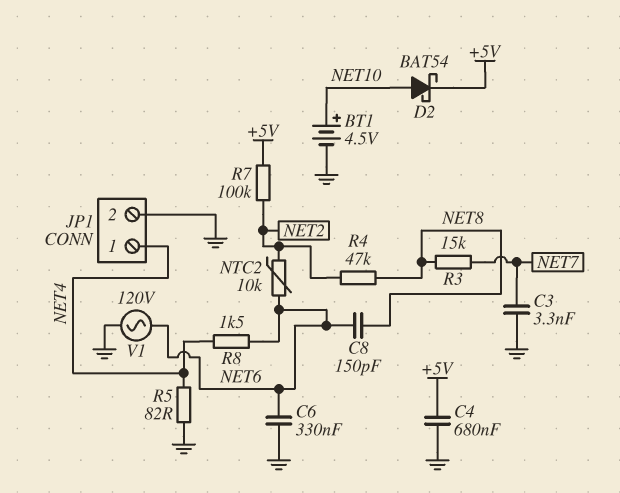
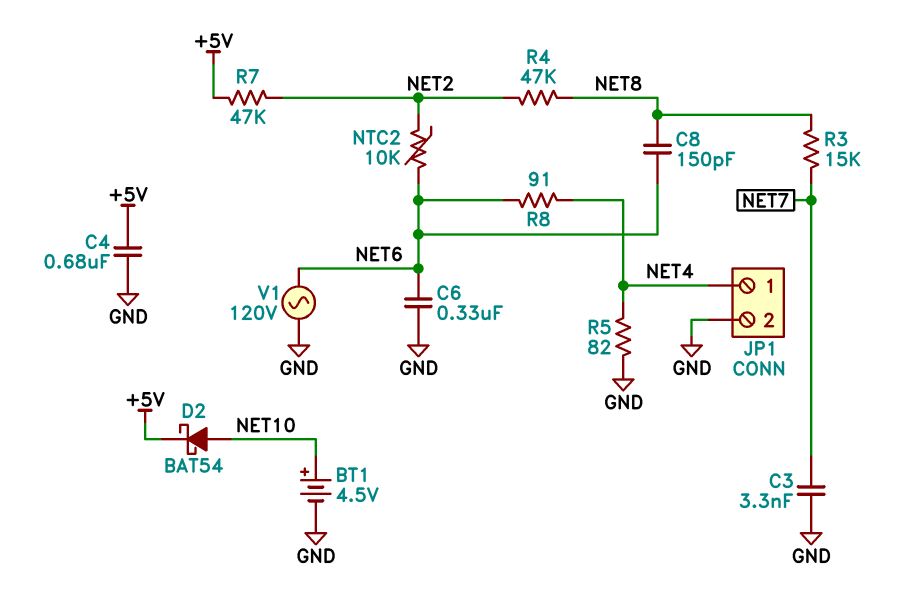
R7: 100k (+5V, NET2) -> 47k (+5V, NET2)
R8: 1.5k (NET4, NET6) -> 91 (NET4, NET6)

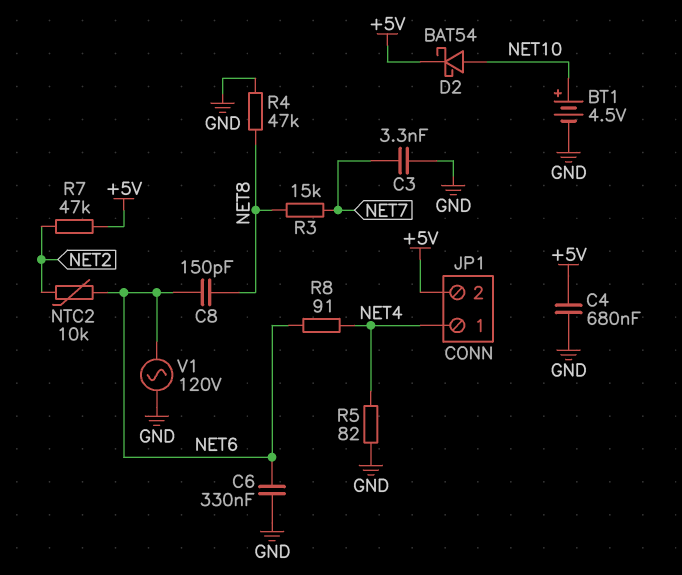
JP1 pin 2: GND -> +5V
R4: 47k (NET2, NET8) -> 47k (GND, NET8)

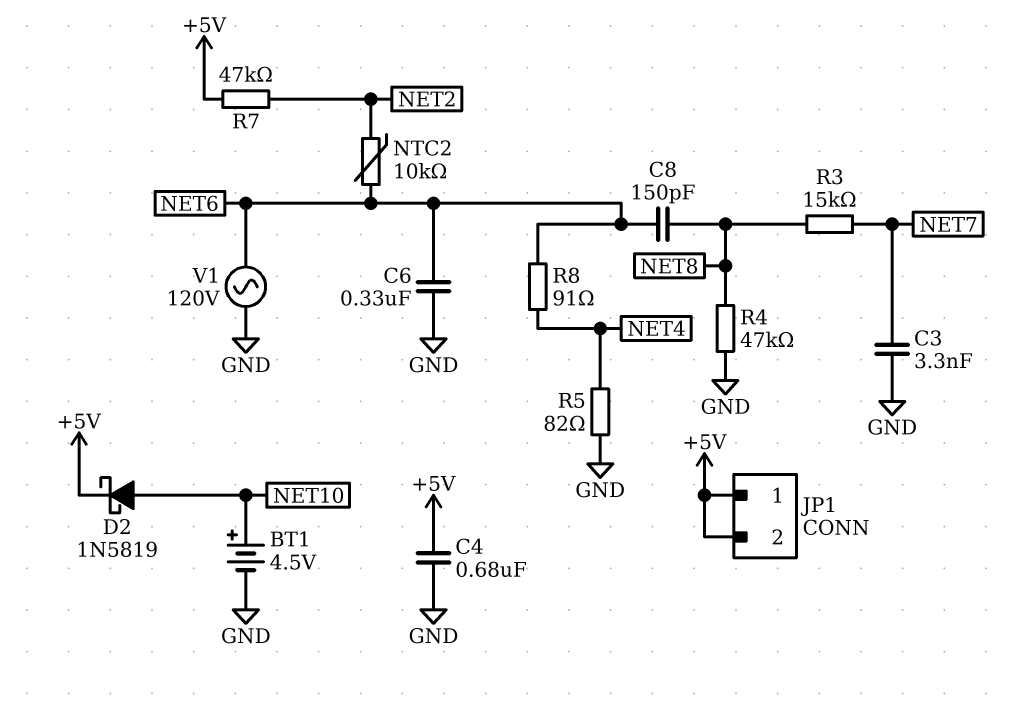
D2: schottky BAT54 (A NET10, K +5V) -> schottky 1N5819 (A NET10, K +5V)
JP1 pin 1: NET4 -> +5V

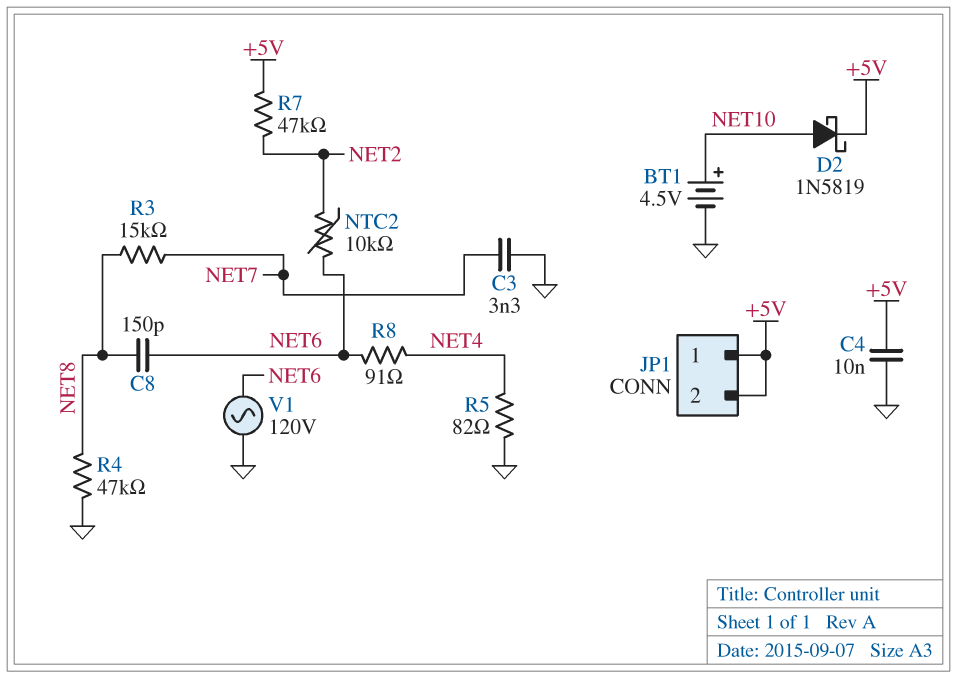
C4: 680nF (+5V, GND) -> 10nF (+5V, GND)
C6: 330nF (GND, NET6) -> none

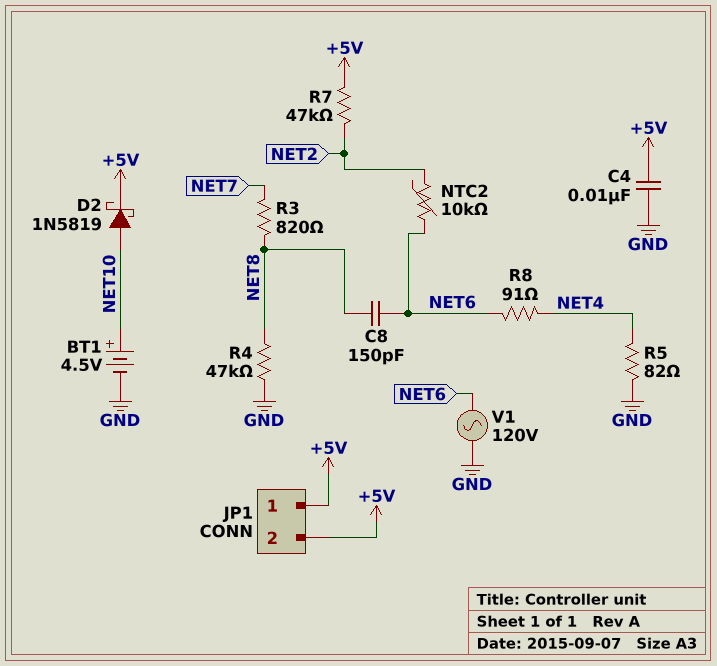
C3: 3.3nF (GND, NET7) -> none
R3: 15k (NET7, NET8) -> 820 (NET7, NET8)

